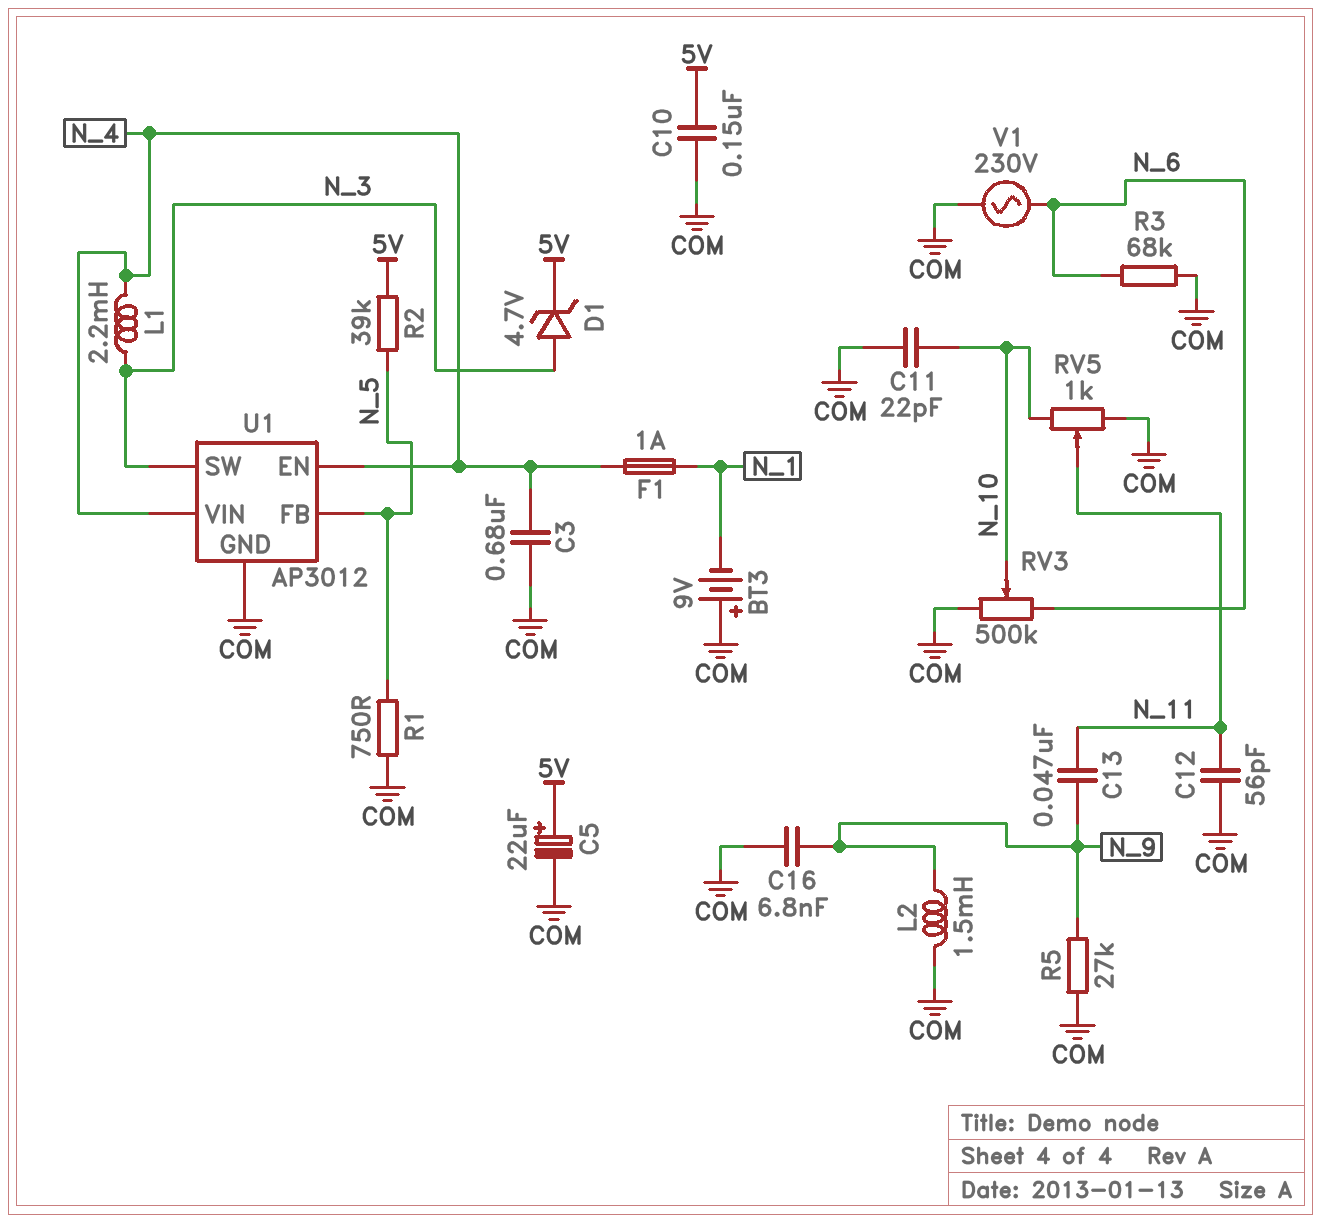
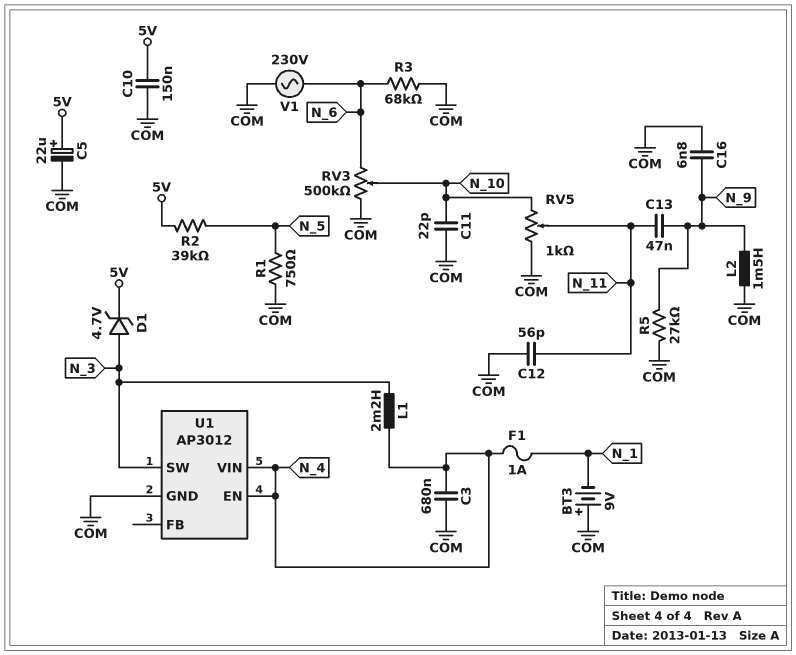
U1 pin FB: N_5 -> none

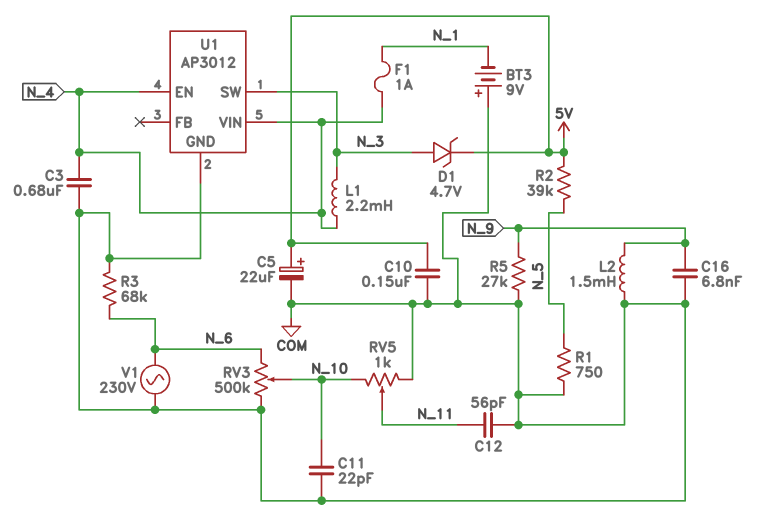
C13: 47nF (N_9, N_11) -> none

